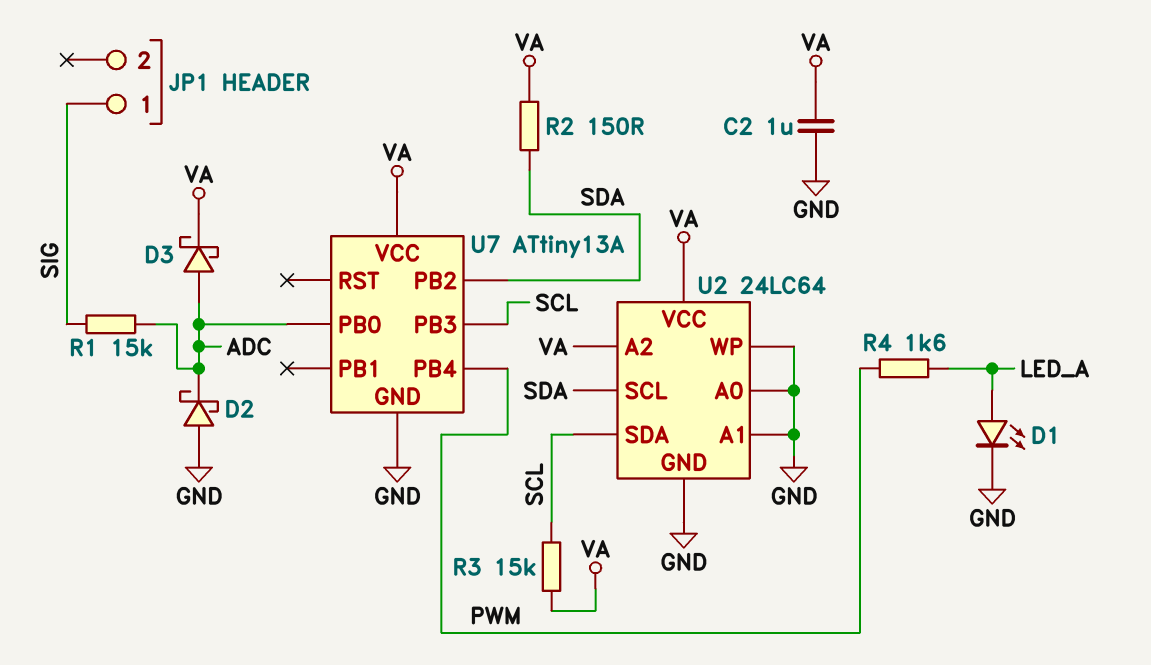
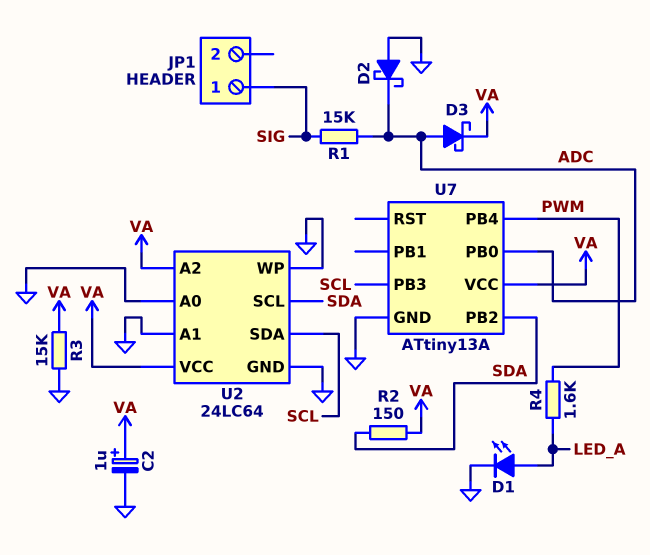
C2: 1uF (GND, VA) -> 1uF (plus VA, minus GND)
R3: 15k (SCL, VA) -> 15k (GND, VA)

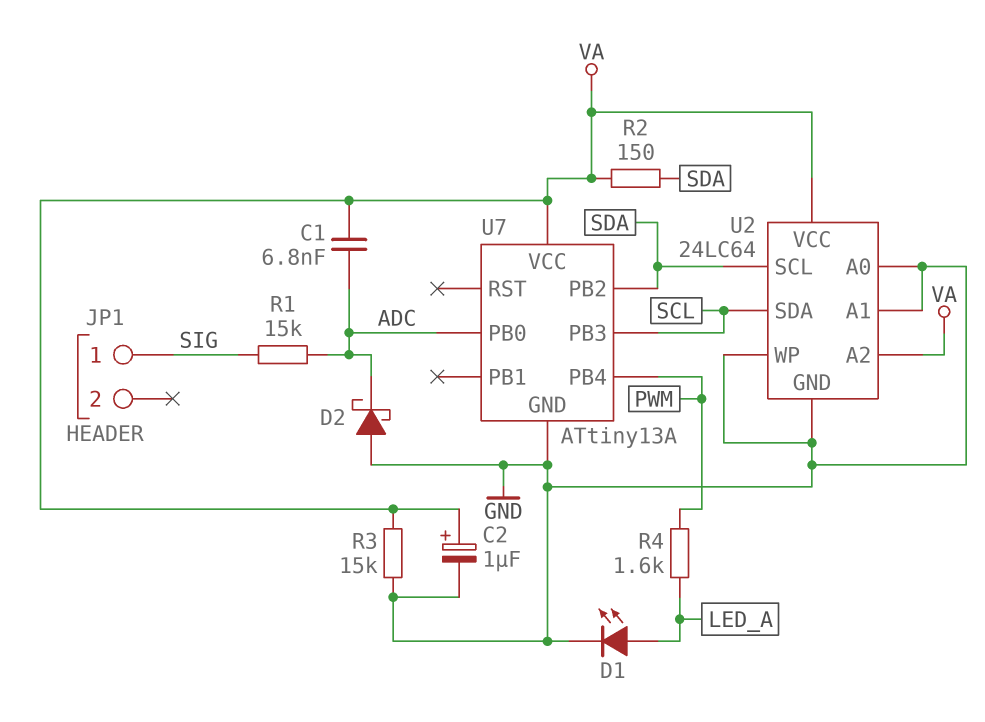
C1: none -> 6.8nF (ADC, VA)
D3: schottky (A ADC, K VA) -> none

